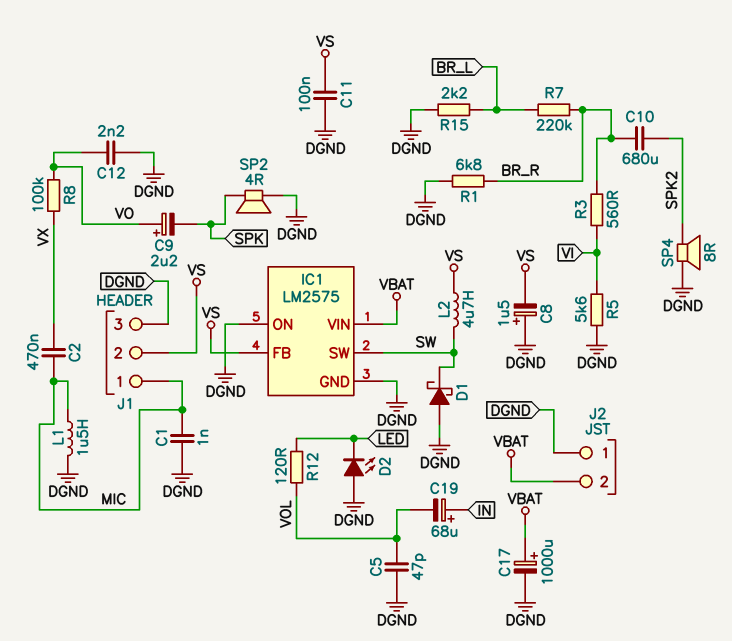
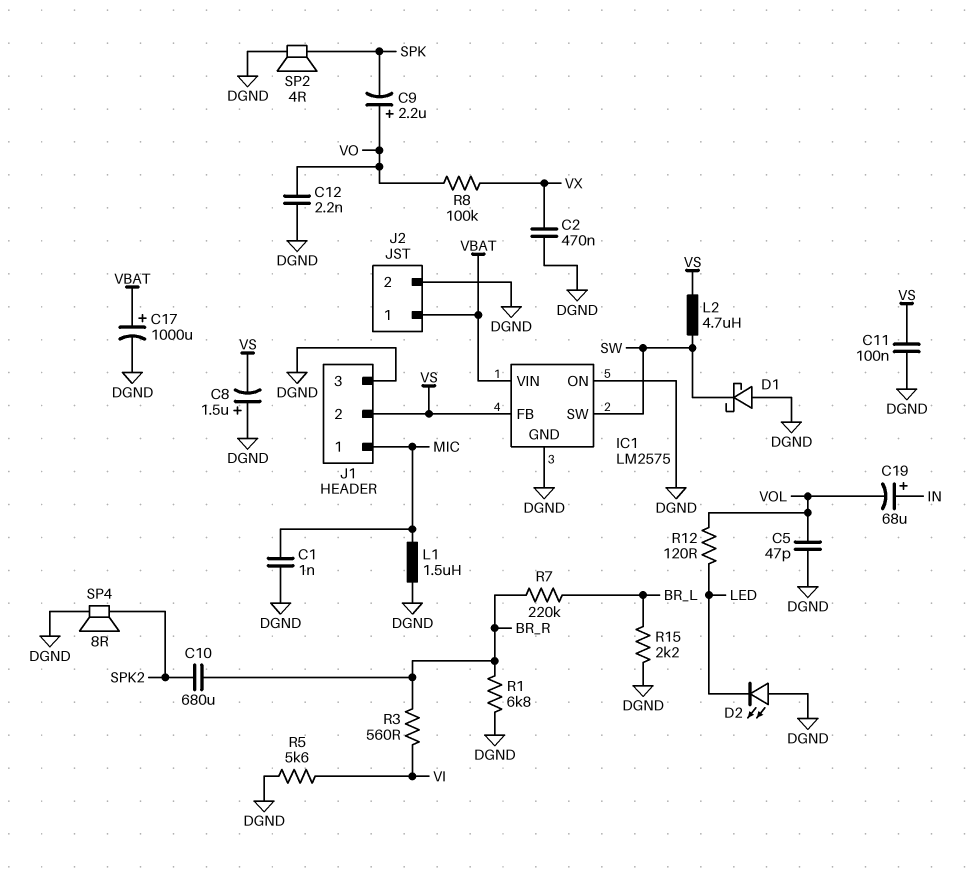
C2: 470nF (MIC, VX) -> 470nF (DGND, VX)
J2 pin 1: DGND -> VBAT
J2 pin 2: VBAT -> DGND

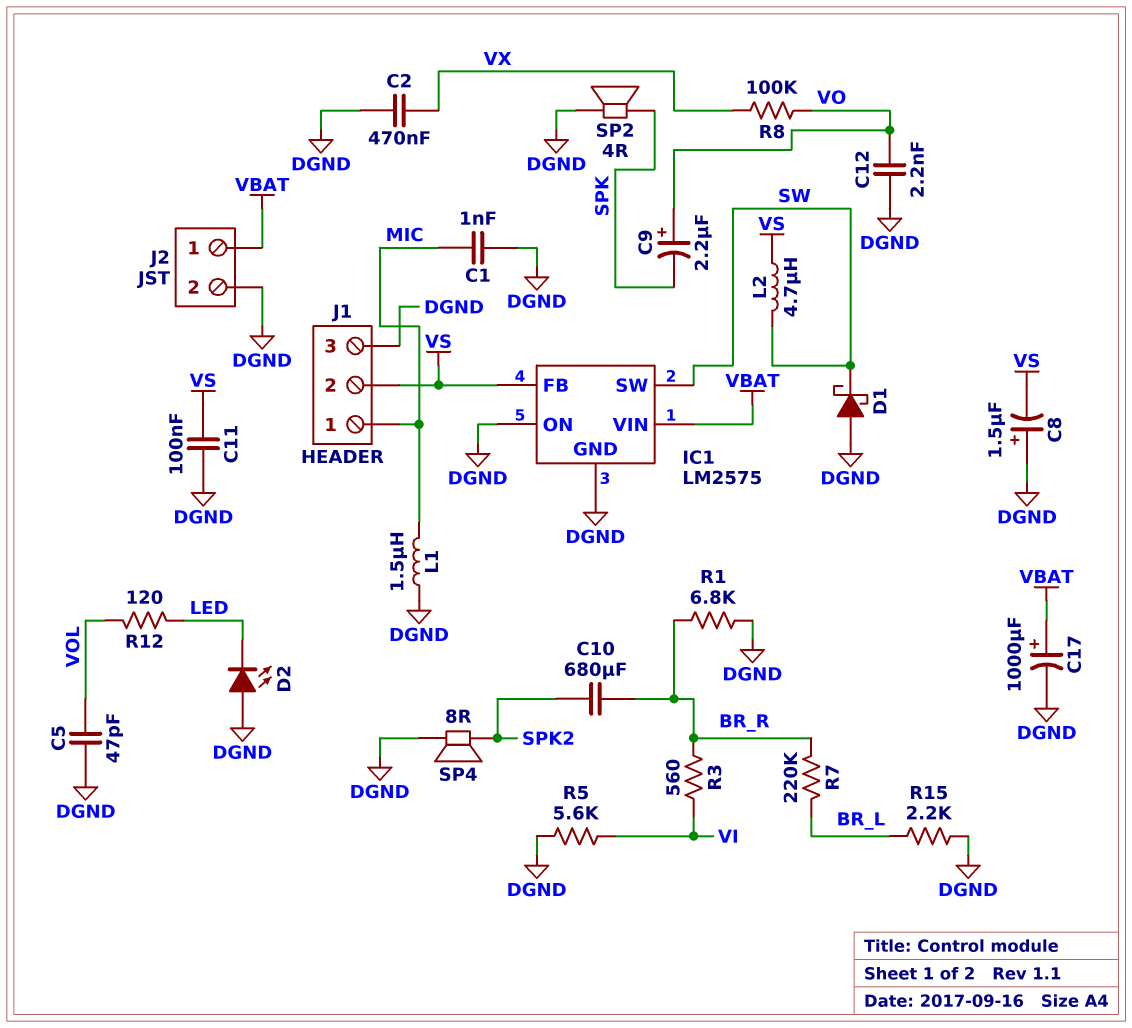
C19: 68uF (plus IN, minus VOL) -> none

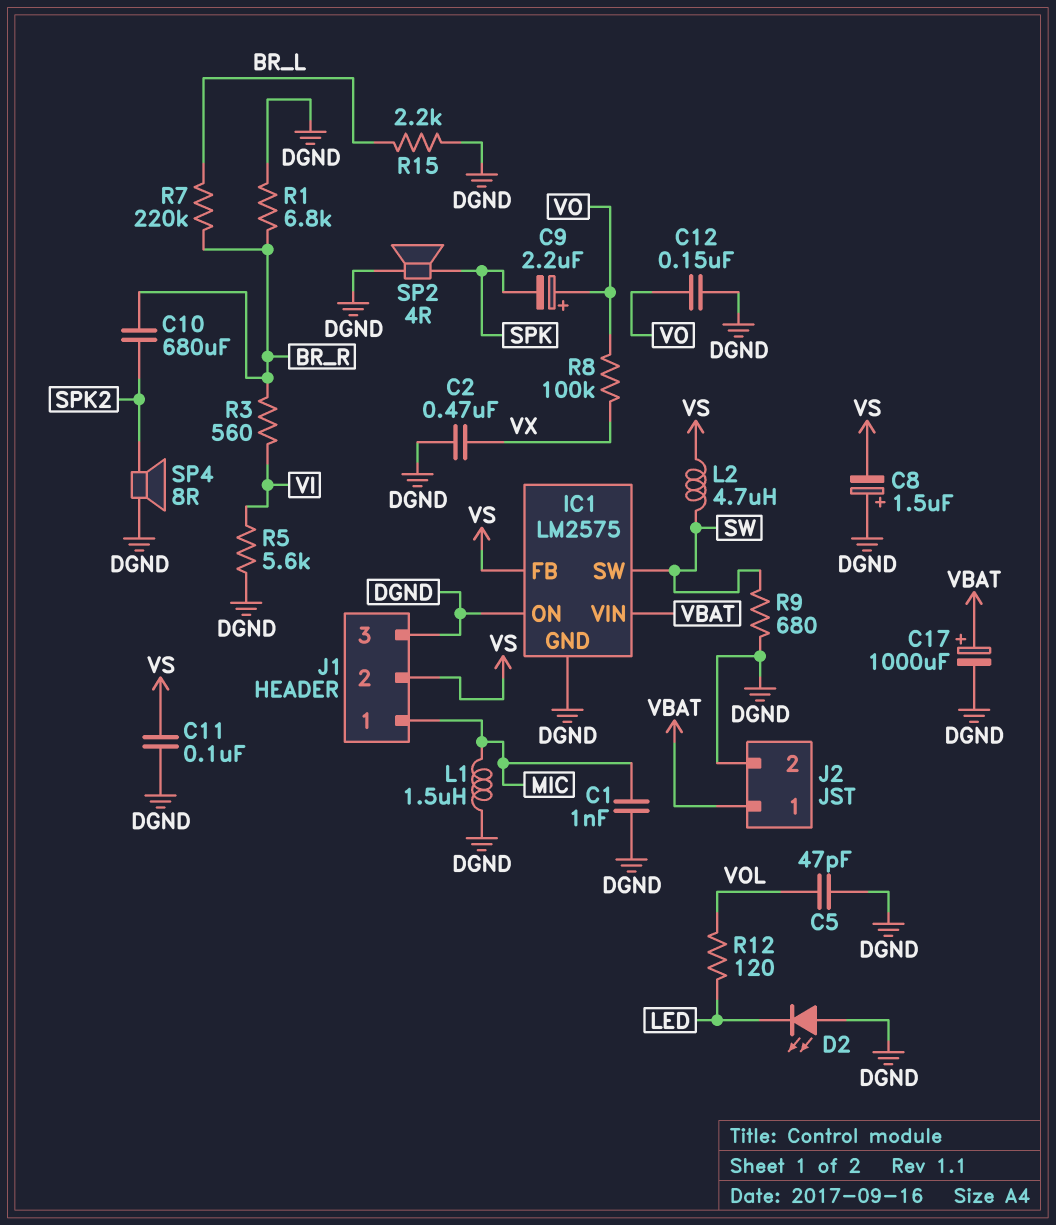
C12: 2.2nF (DGND, VO) -> 150nF (DGND, VO)
D1: schottky (A DGND, K SW) -> none
R9: none -> 680 (DGND, SW)

